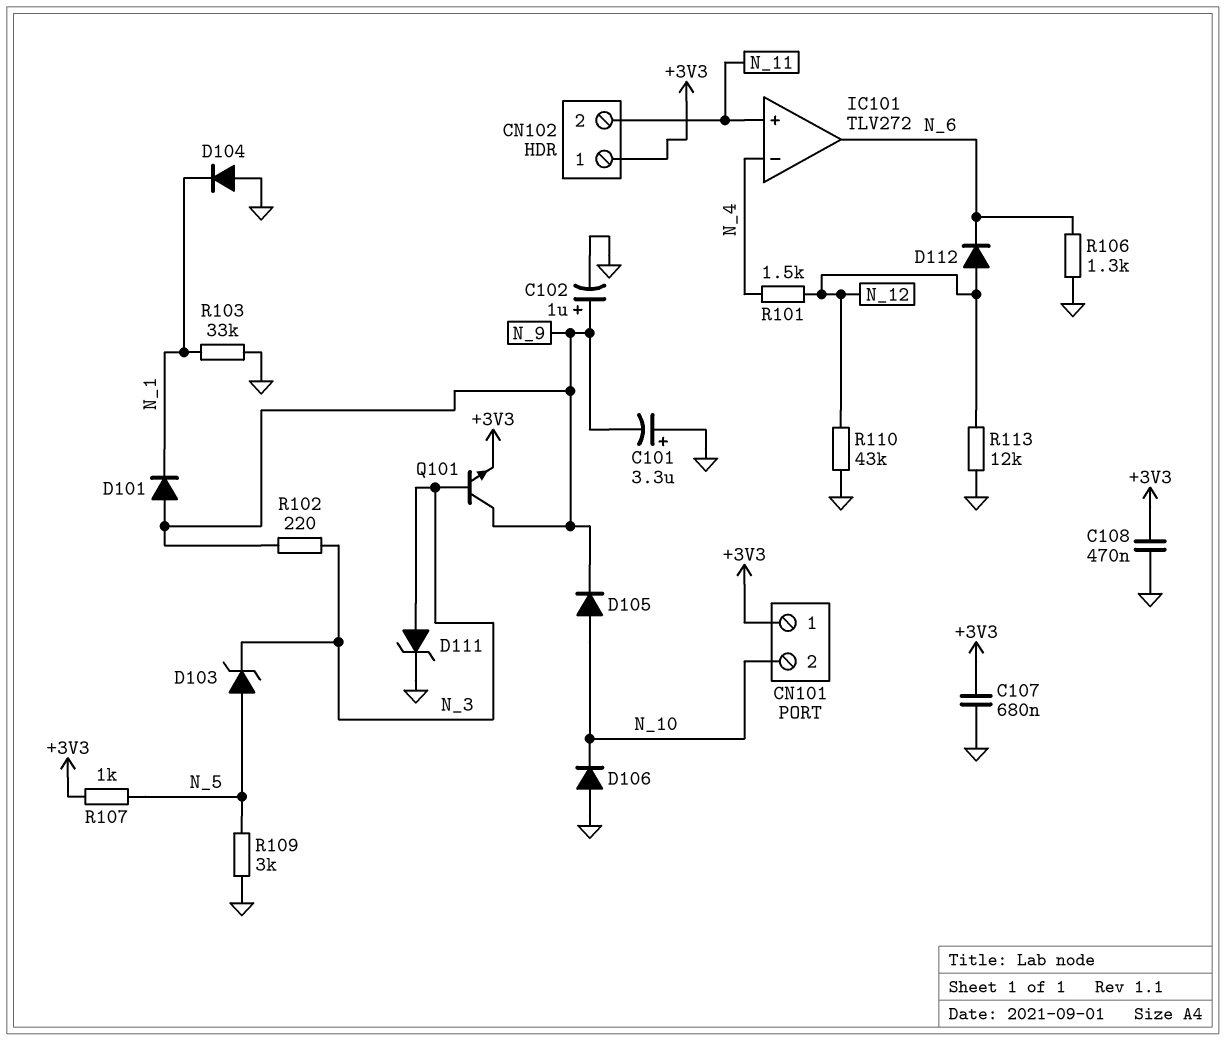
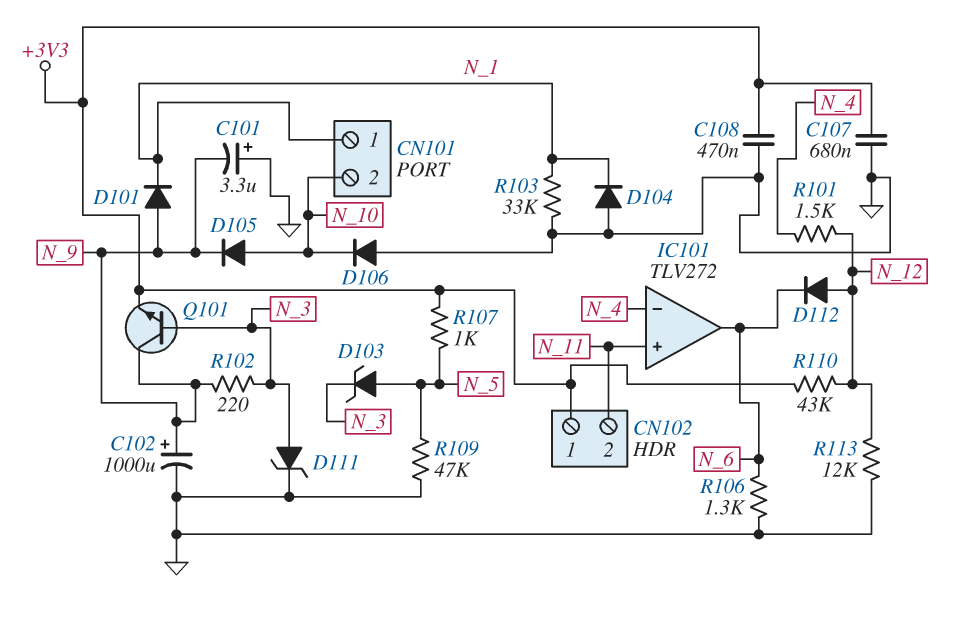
C102: 1uF (plus N_9, minus GND) -> 1000uF (plus N_9, minus GND)
CN101 pin 1: +3V3 -> N_1
R109: 3k (GND, N_5) -> 47k (GND, N_5)
R110: 43k (GND, N_12) -> 43k (+3V3, N_12)

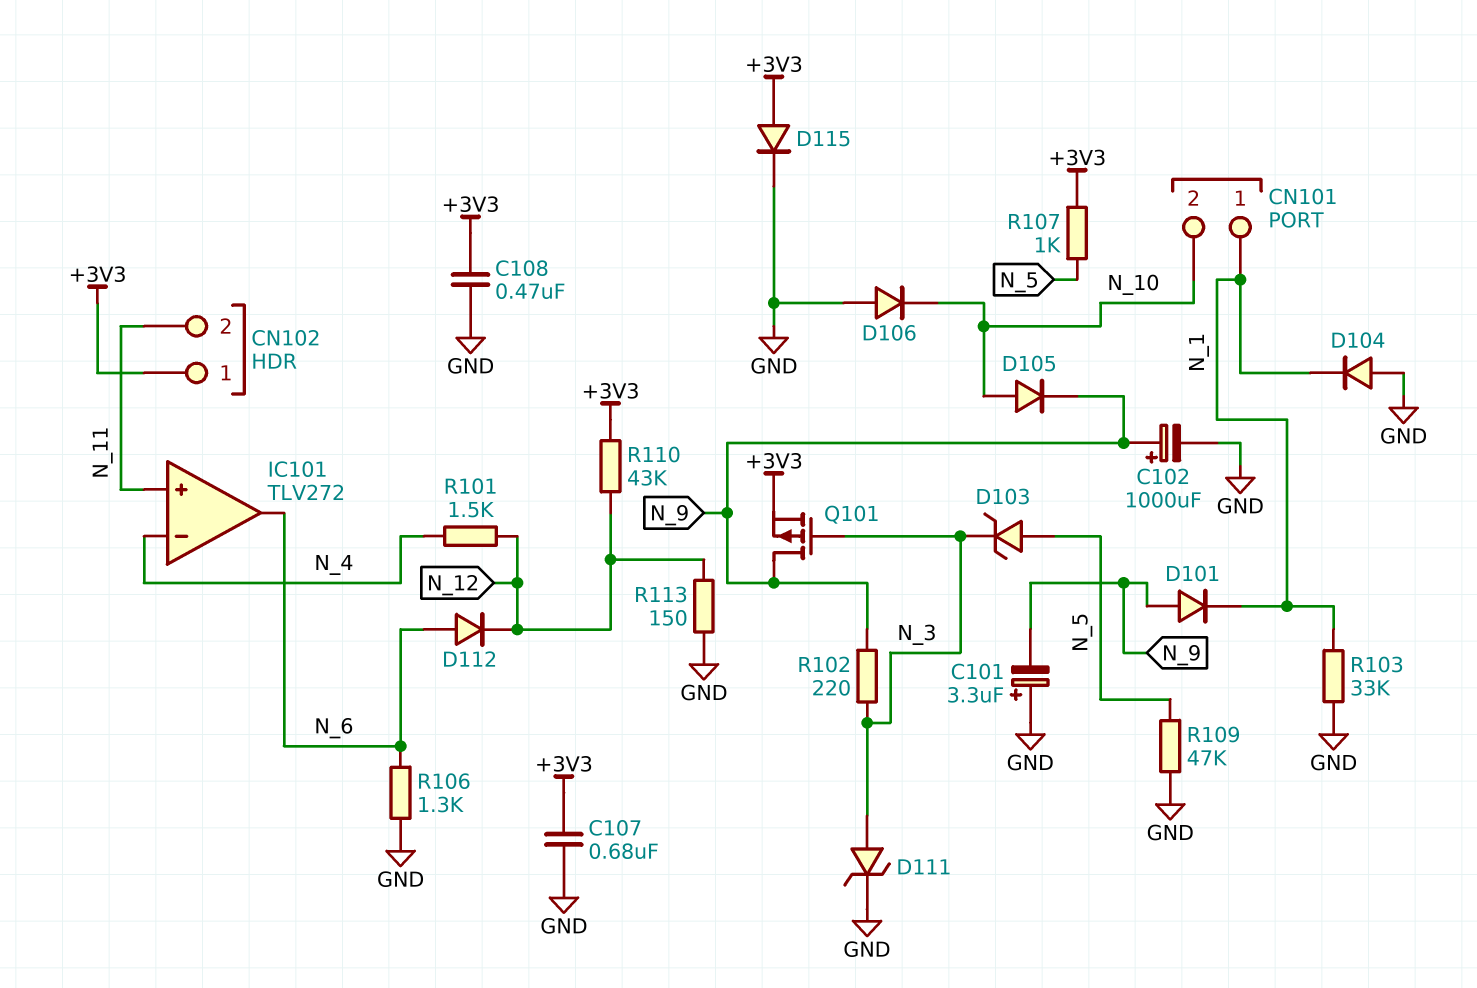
D112: diode (A N_12, K N_6) -> diode (A N_6, K N_12)
D115: none -> diode (A +3V3, K GND)
Q101: NPN (B N_3, C N_9, E +3V3) -> PMOS (G N_3, D N_9, S +3V3)
R113: 12k (GND, N_12) -> 150 (GND, N_12)

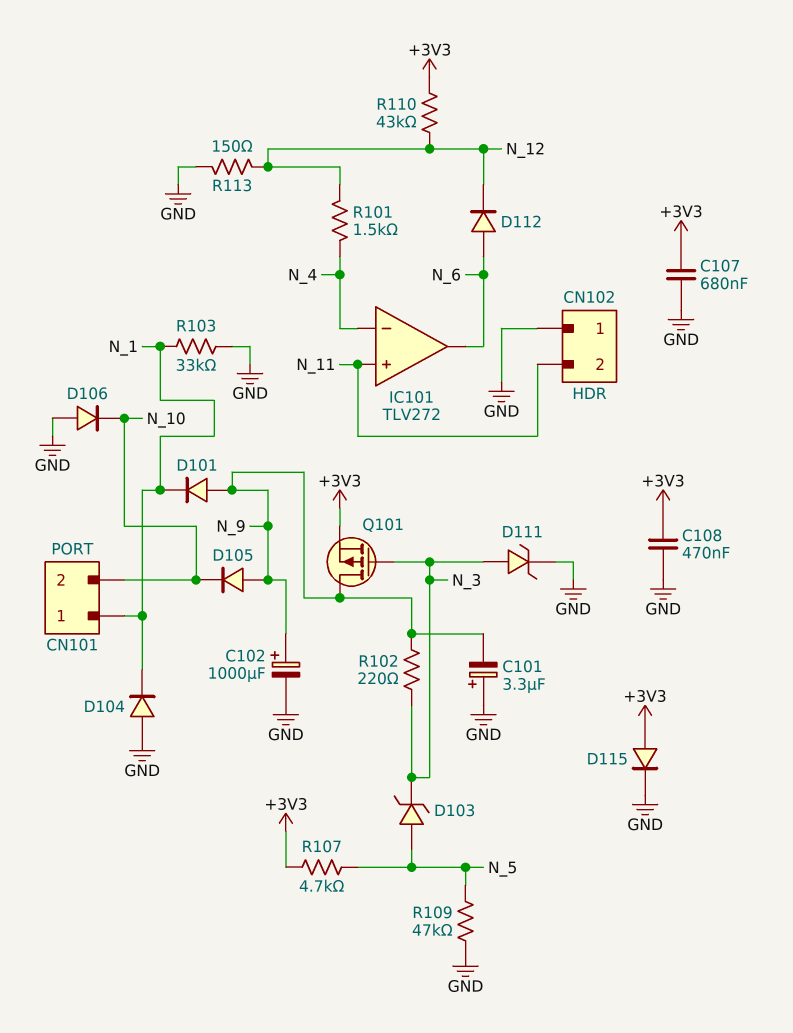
CN102 pin 1: +3V3 -> GND
D105: diode (A N_10, K N_9) -> diode (A N_9, K N_10)
R106: 1.3k (GND, N_6) -> none
R107: 1k (+3V3, N_5) -> 4.7k (+3V3, N_5)

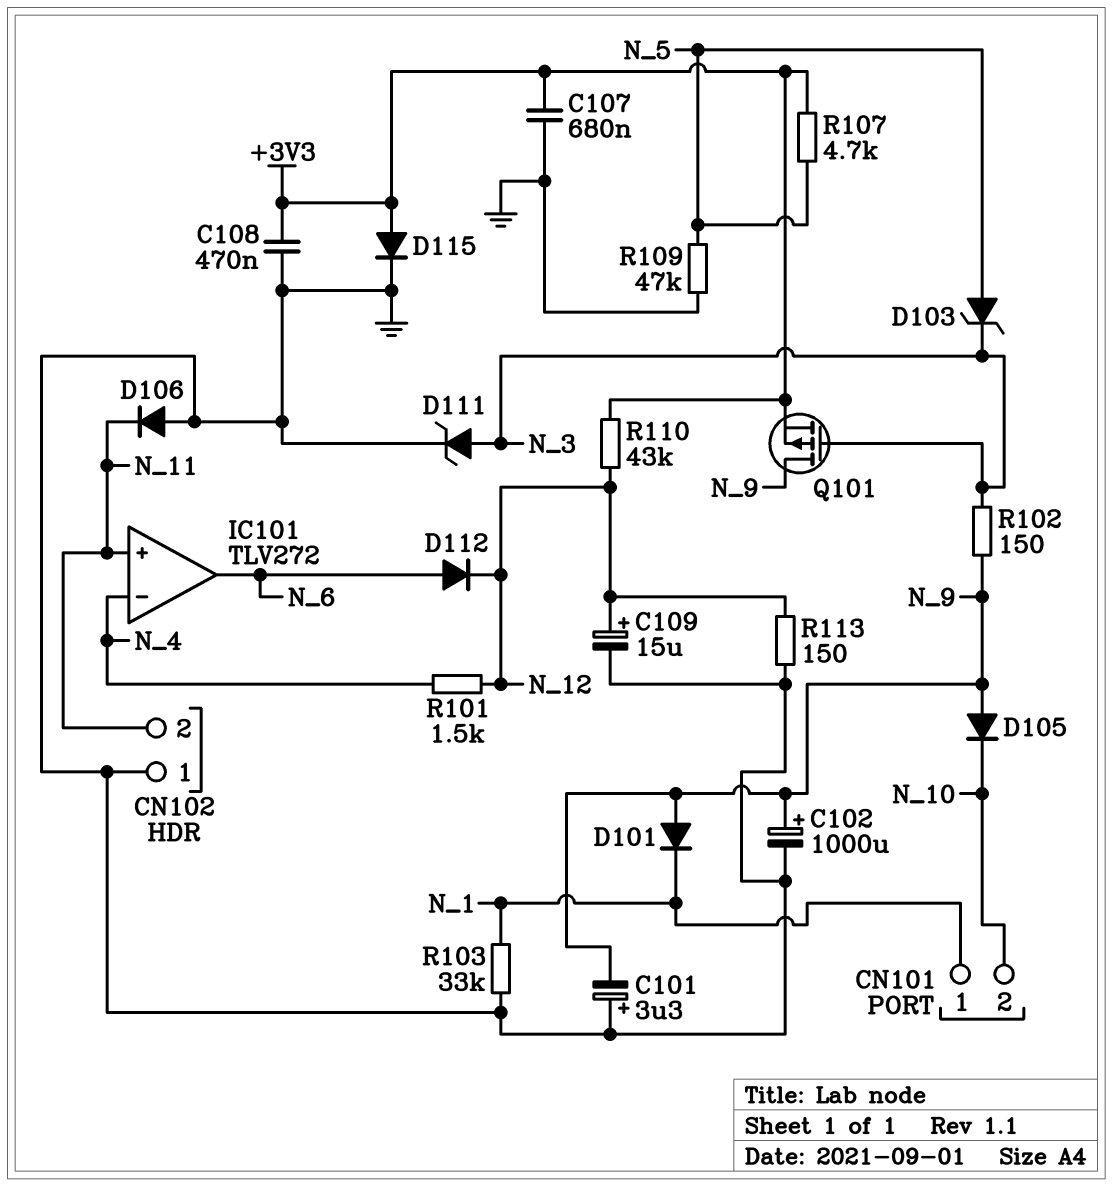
C109: none -> 15uF (plus N_12, minus GND)
D104: diode (A GND, K N_1) -> none
D106: diode (A GND, K N_10) -> diode (A GND, K N_11)
R102: 220 (N_3, N_9) -> 150 (N_3, N_9)

